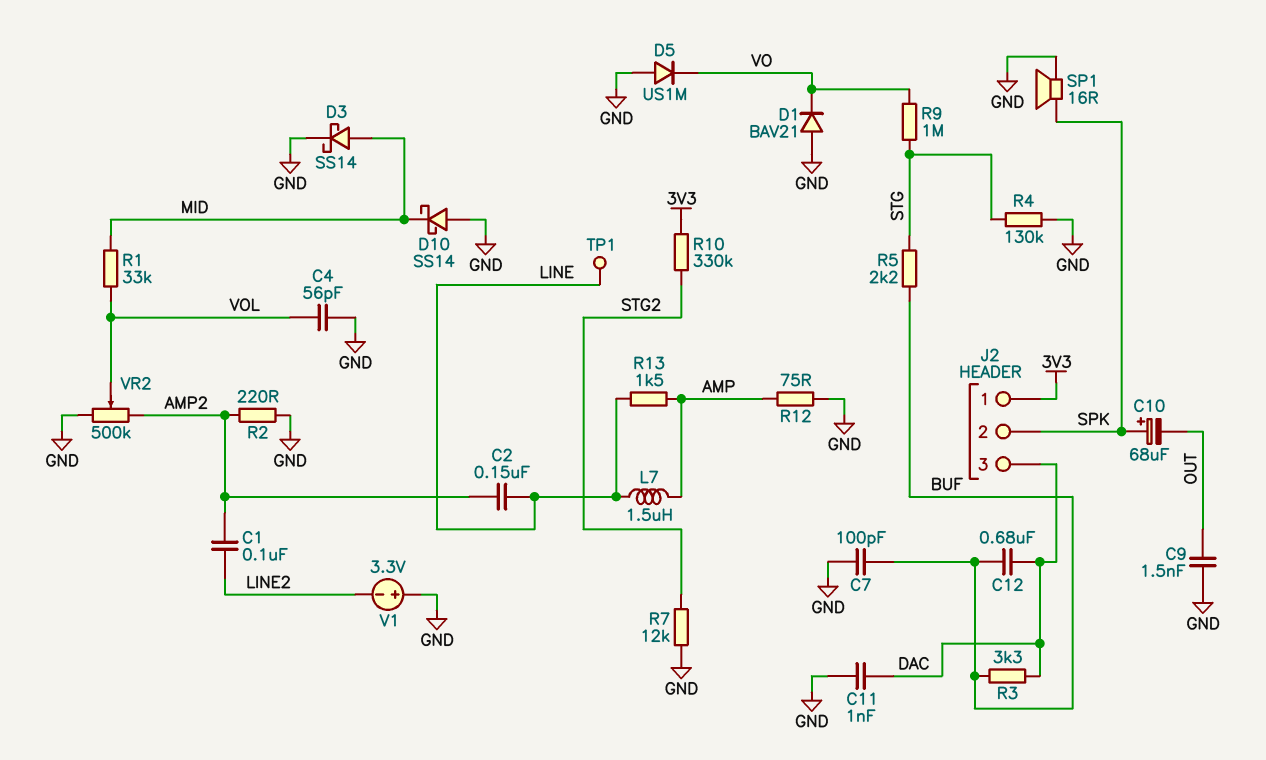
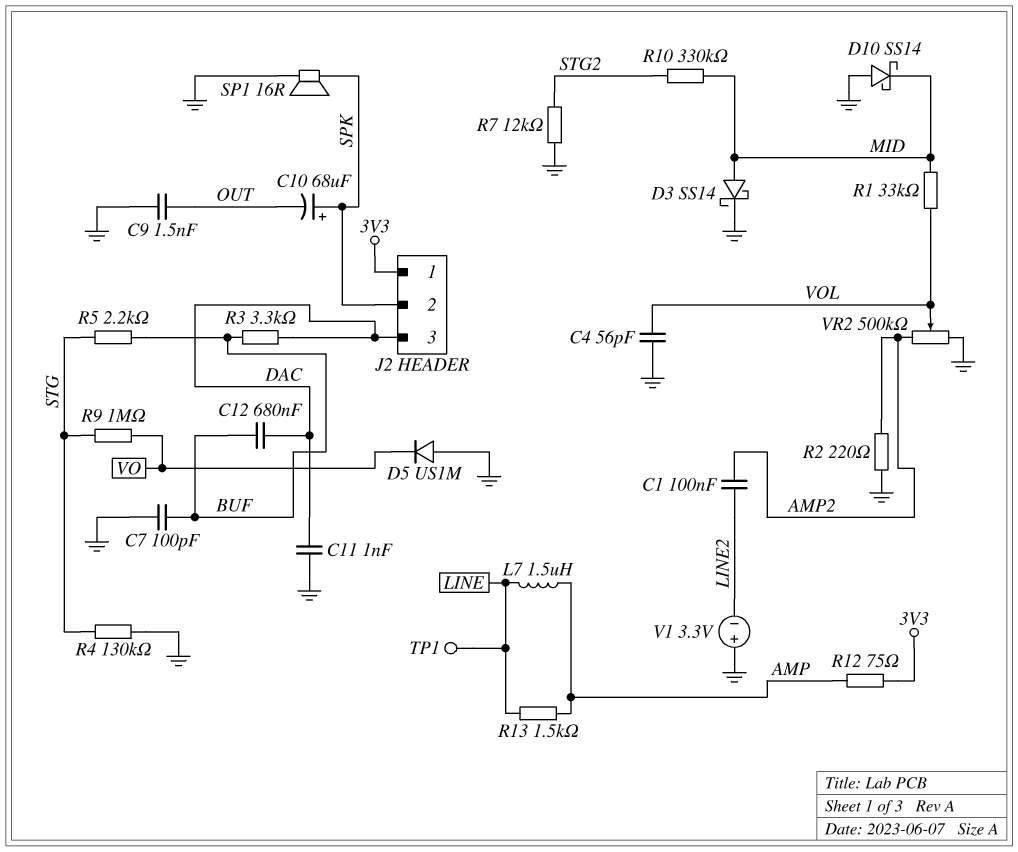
C2: 150nF (AMP2, LINE) -> none
D1: diode BAV21 (A GND, K VO) -> none
R10: 330k (3V3, STG2) -> 330k (MID, STG2)
R12: 75 (AMP, GND) -> 75 (3V3, AMP)

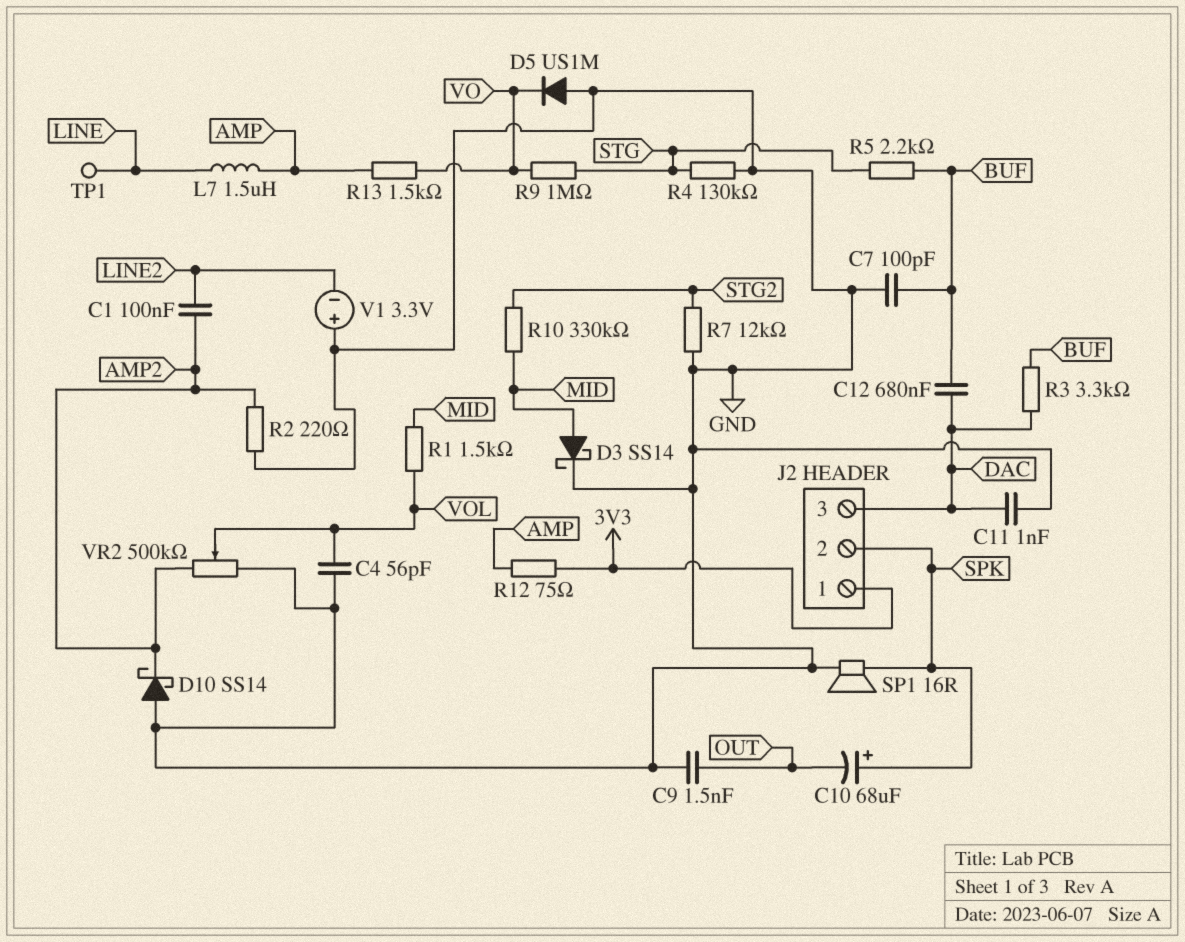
D10: schottky SS14 (A GND, K MID) -> schottky SS14 (A GND, K AMP2)
R1: 33k (MID, VOL) -> 1.5k (MID, VOL)
R13: 1.5k (AMP, LINE) -> 1.5k (AMP, VO)

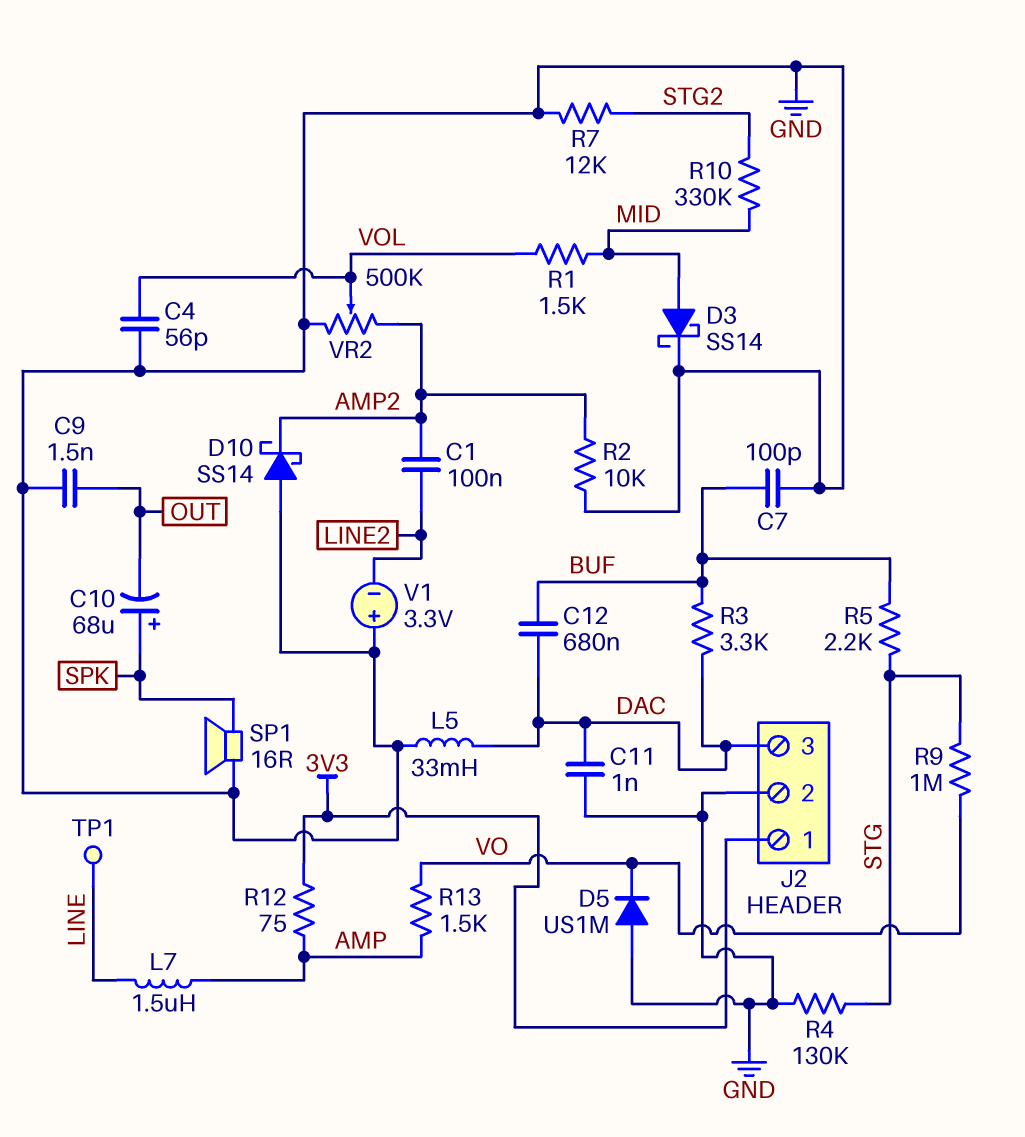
J2 pin 2: SPK -> GND
L5: none -> 33mH (DAC, GND)
R2: 220 (AMP2, GND) -> 10k (AMP2, GND)

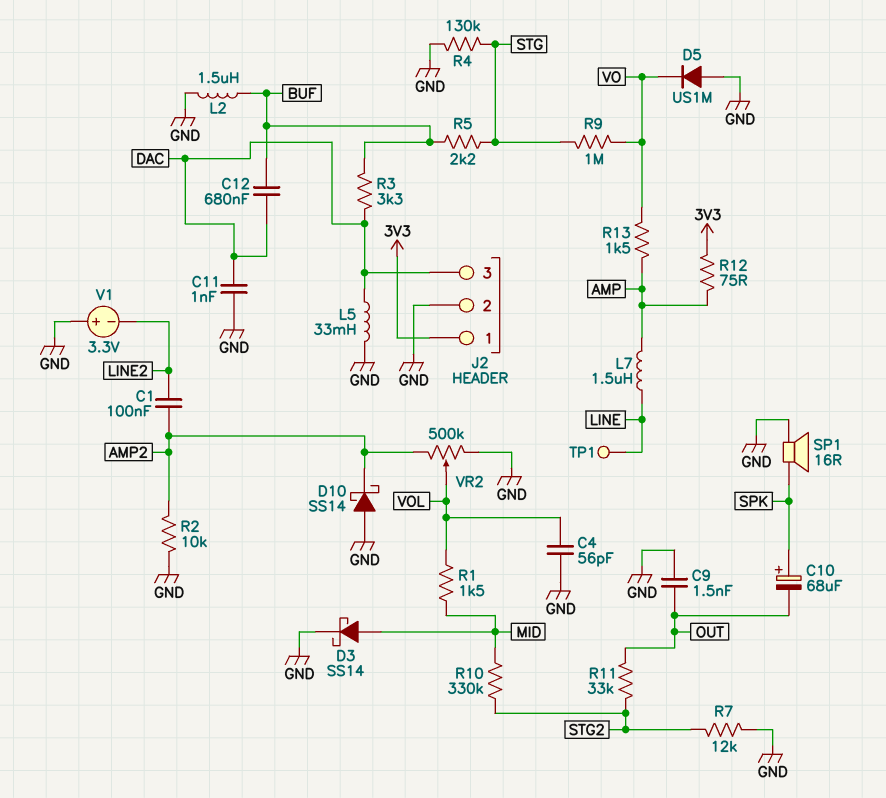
C7: 100pF (BUF, GND) -> none
L2: none -> 1.5uH (BUF, GND)
R11: none -> 33k (OUT, STG2)

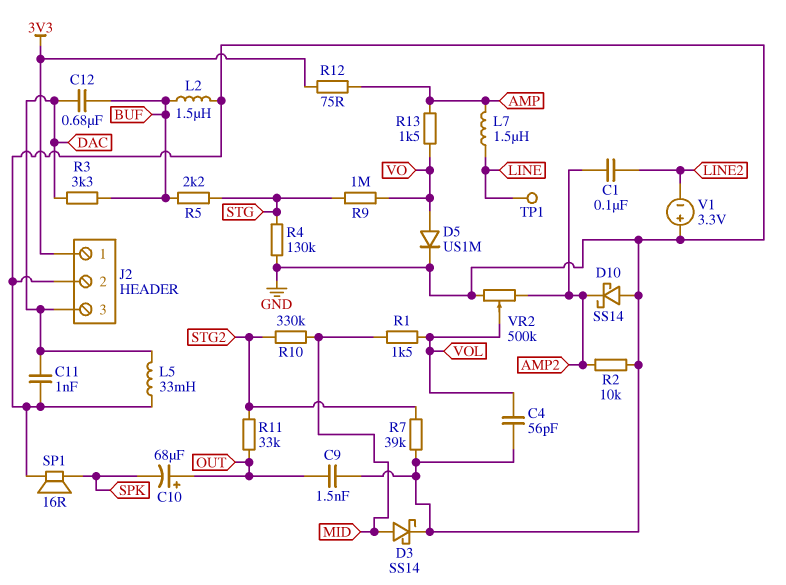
C10: 68uF (plus SPK, minus OUT) -> 68uF (plus OUT, minus SPK)
D5: diode US1M (A GND, K VO) -> diode US1M (A VO, K GND)
R7: 12k (GND, STG2) -> 39k (GND, STG2)

